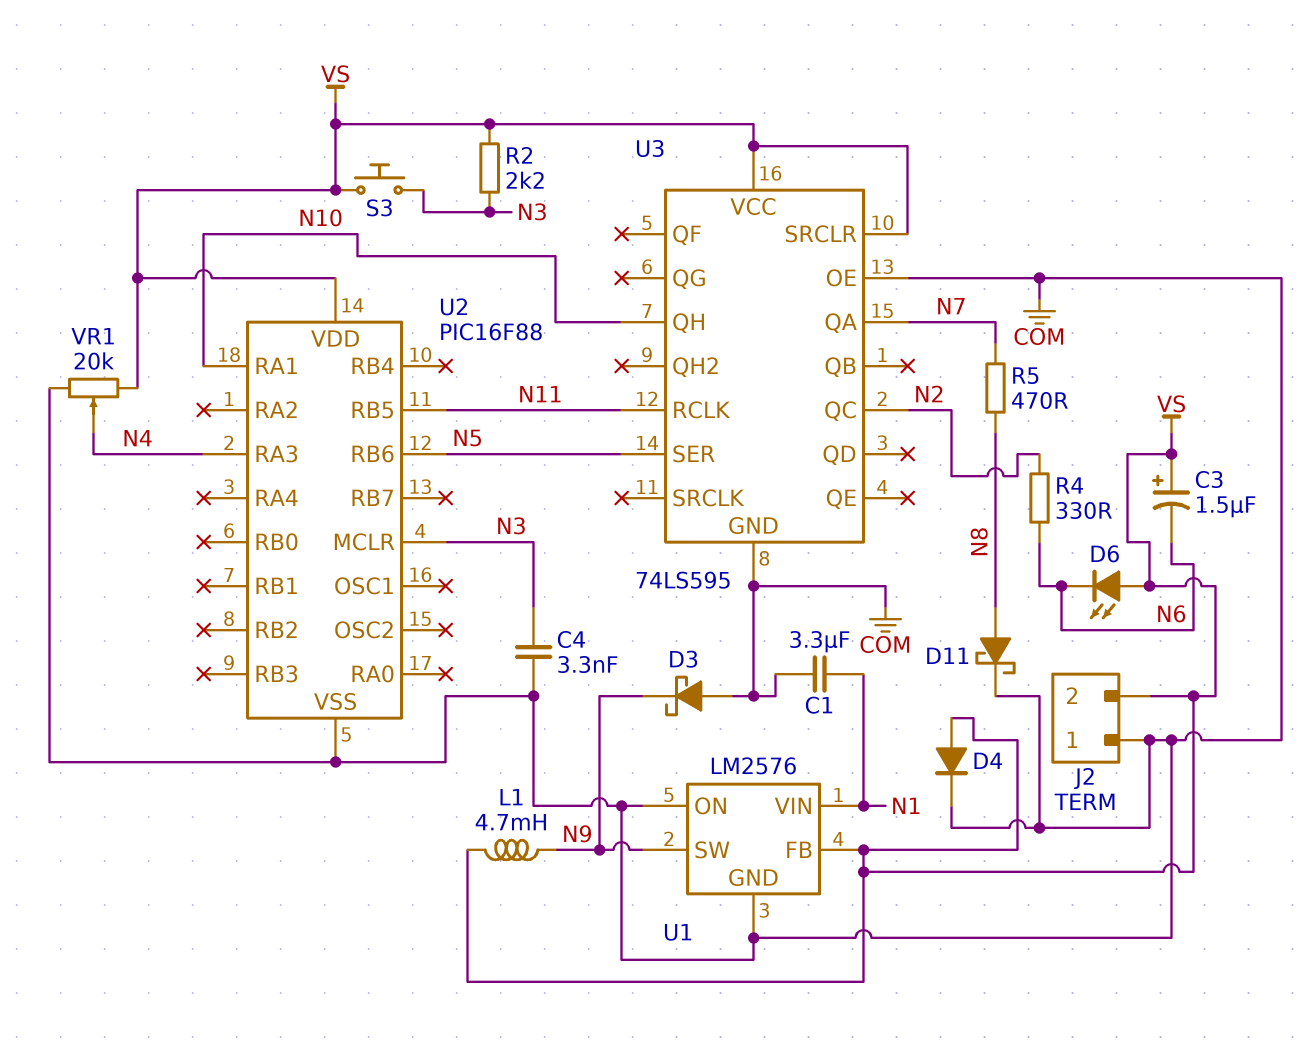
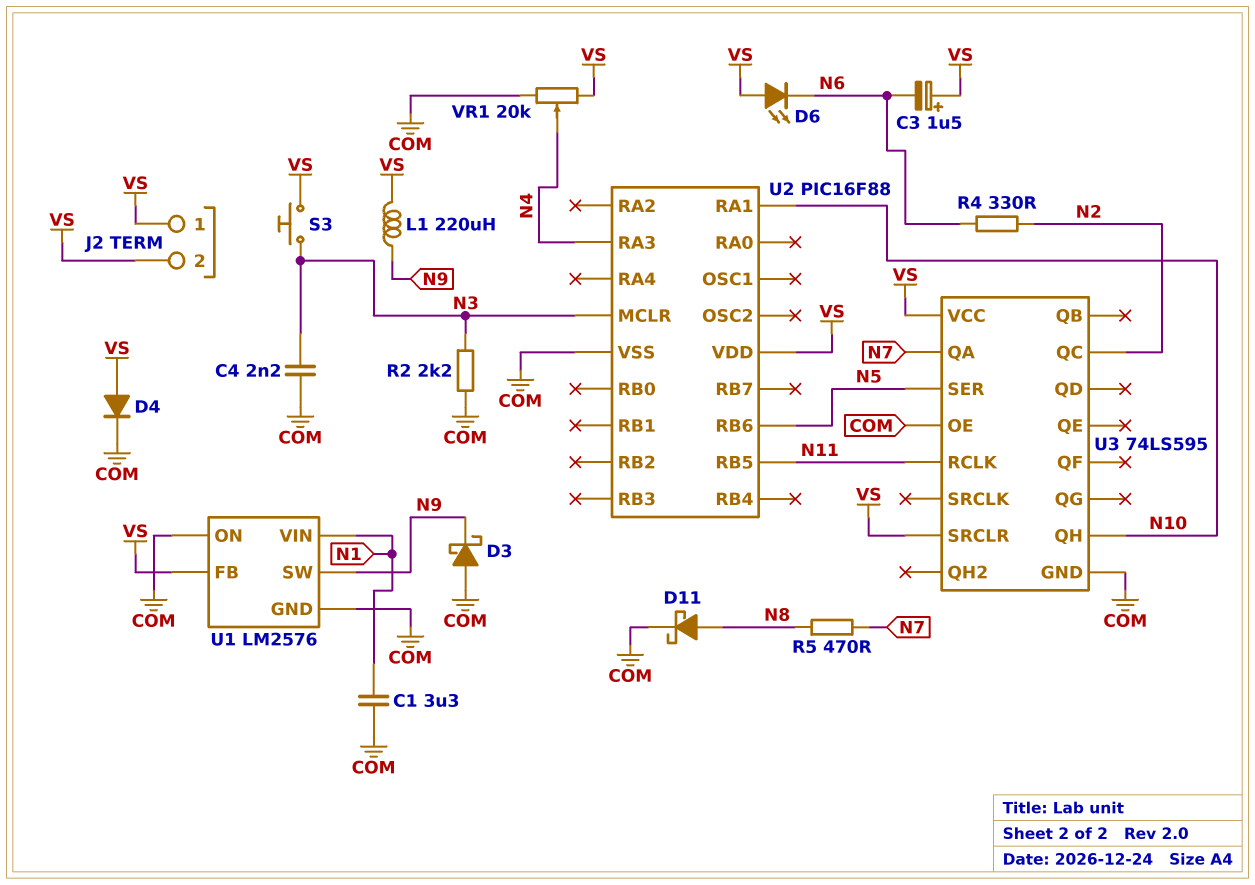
C4: 3.3nF (COM, N3) -> 2.2nF (COM, N3)
J2 pin 1: COM -> VS
L1: 4.7mH (N9, VS) -> 220uH (N9, VS)
R2: 2.2k (N3, VS) -> 2.2k (COM, N3)

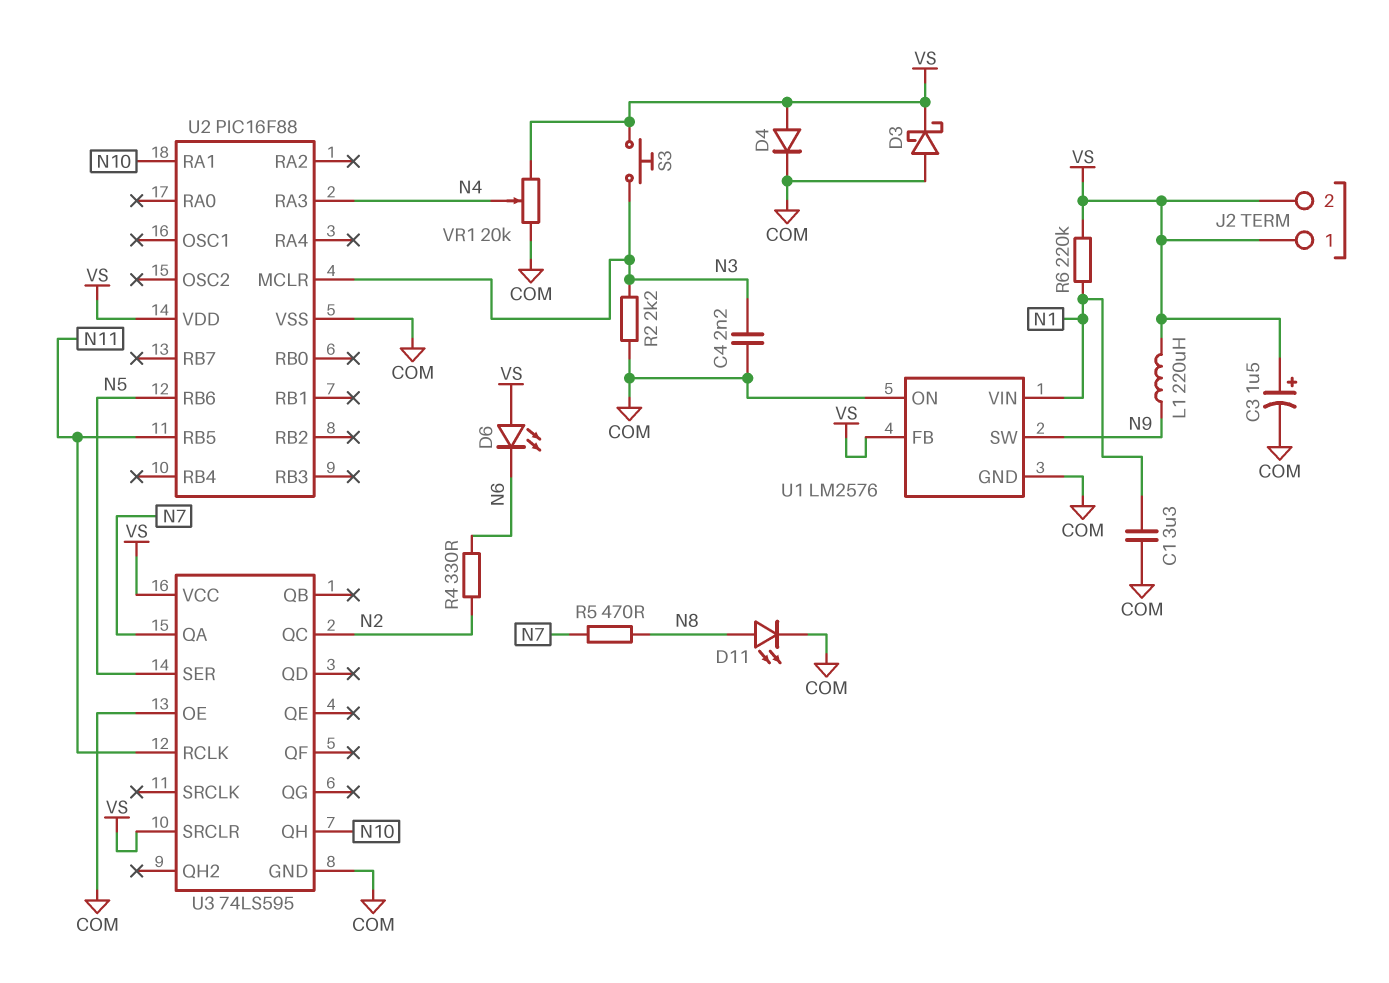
C3: 1.5uF (plus VS, minus N6) -> 1.5uF (plus VS, minus COM)
D3: schottky (A COM, K N9) -> schottky (A COM, K VS)
D11: schottky (A N8, K COM) -> LED (A N8, K COM)
R6: none -> 220k (N1, VS)

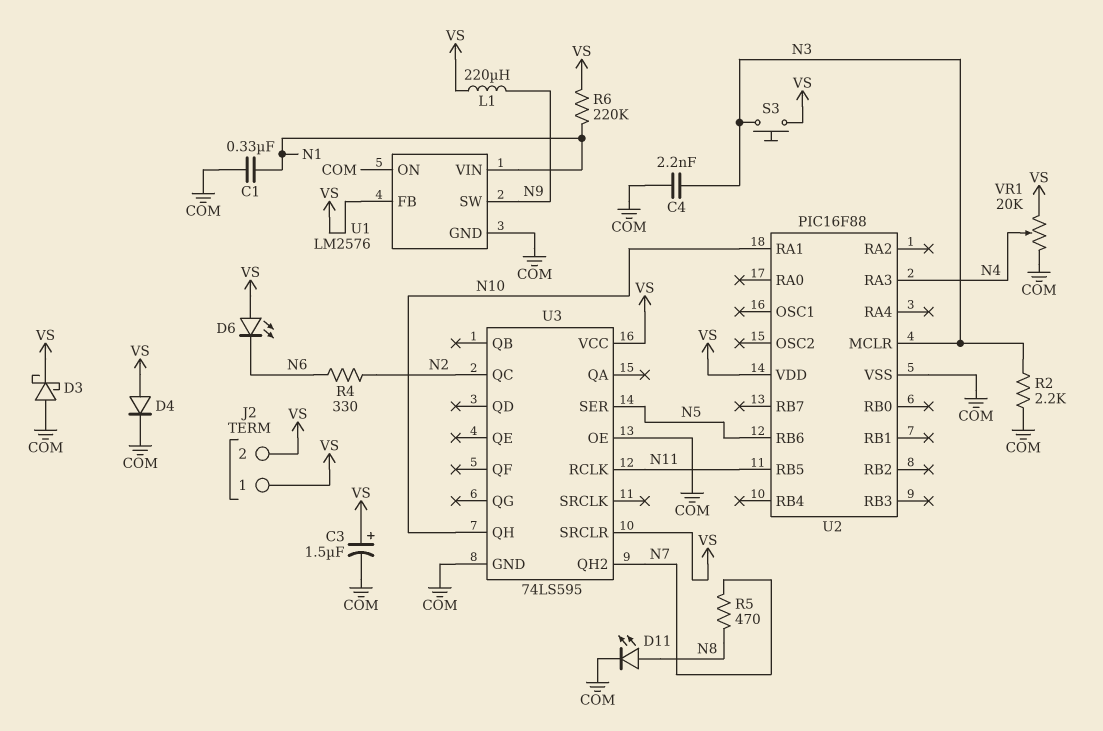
C1: 3.3uF (COM, N1) -> 330nF (COM, N1)
U3 pin QA: N7 -> none
U3 pin QH2: none -> N7

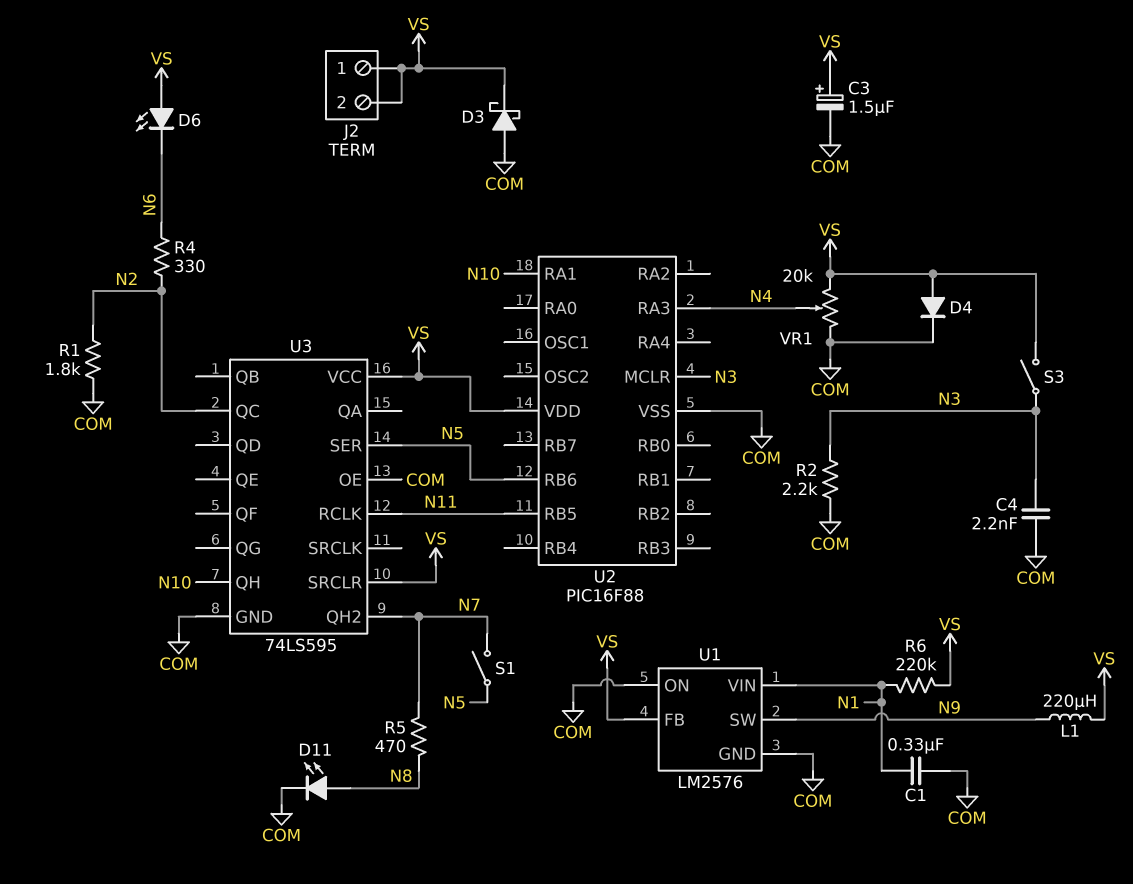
R1: none -> 1.8k (COM, N2)
S1: none -> switch (N5, N7)
S3: button (N3, VS) -> switch (N3, VS)

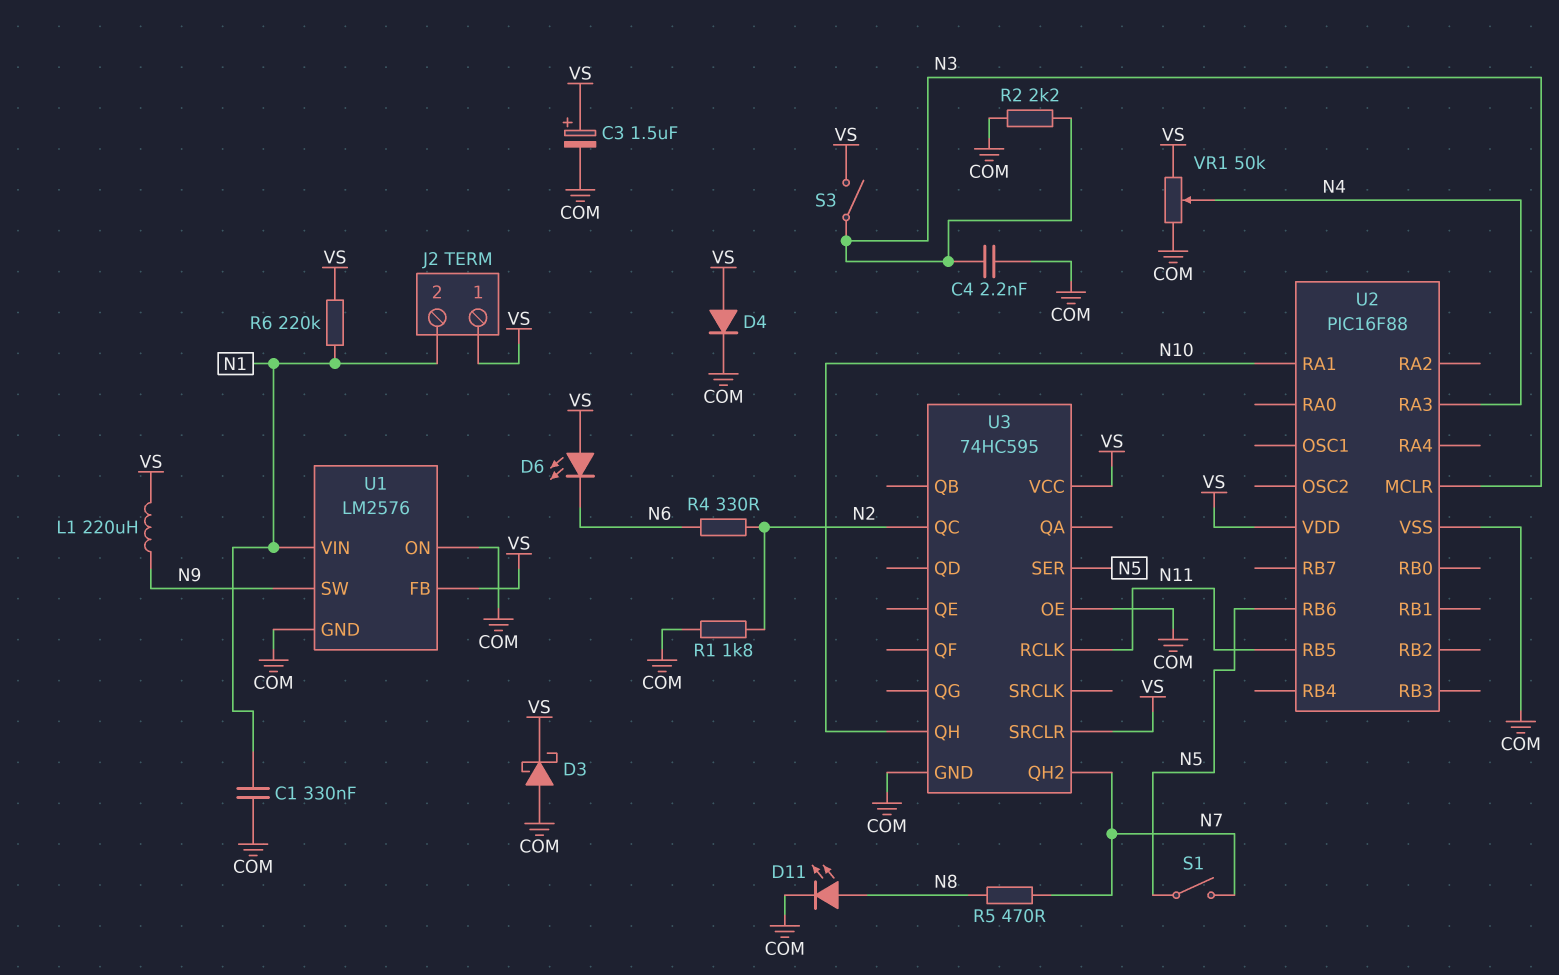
J2 pin 2: VS -> N1
U3: 74LS595 -> 74HC595
VR1: 20k (COM, VS, wiper N4) -> 50k (COM, VS, wiper N4)

